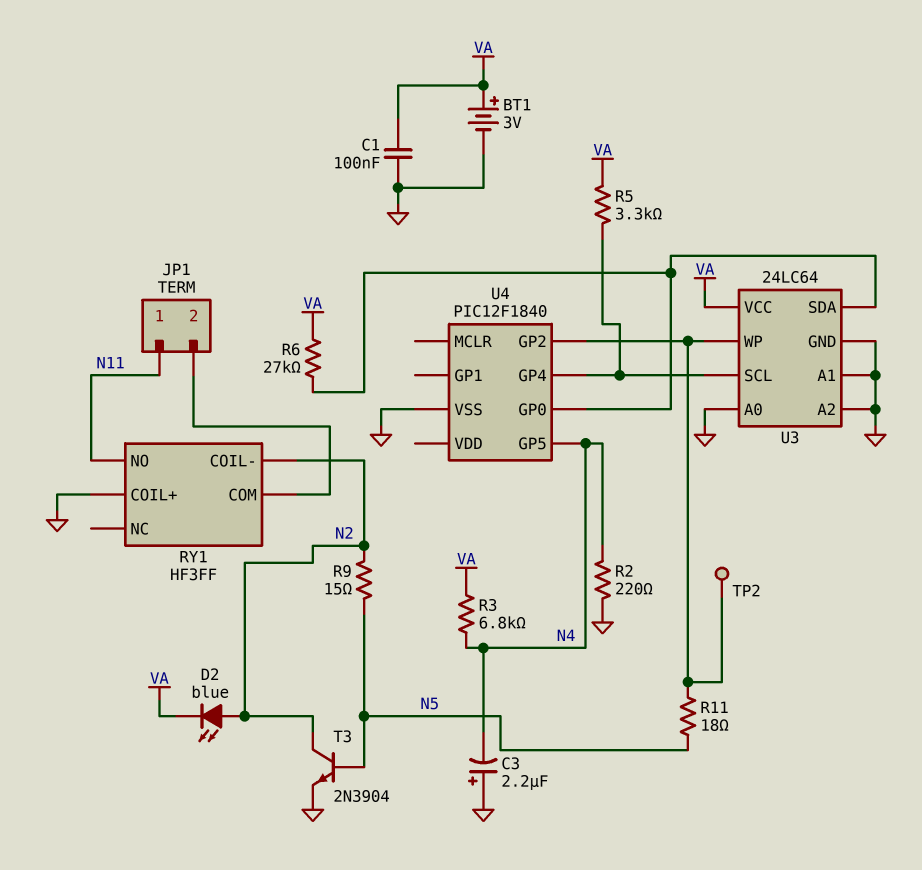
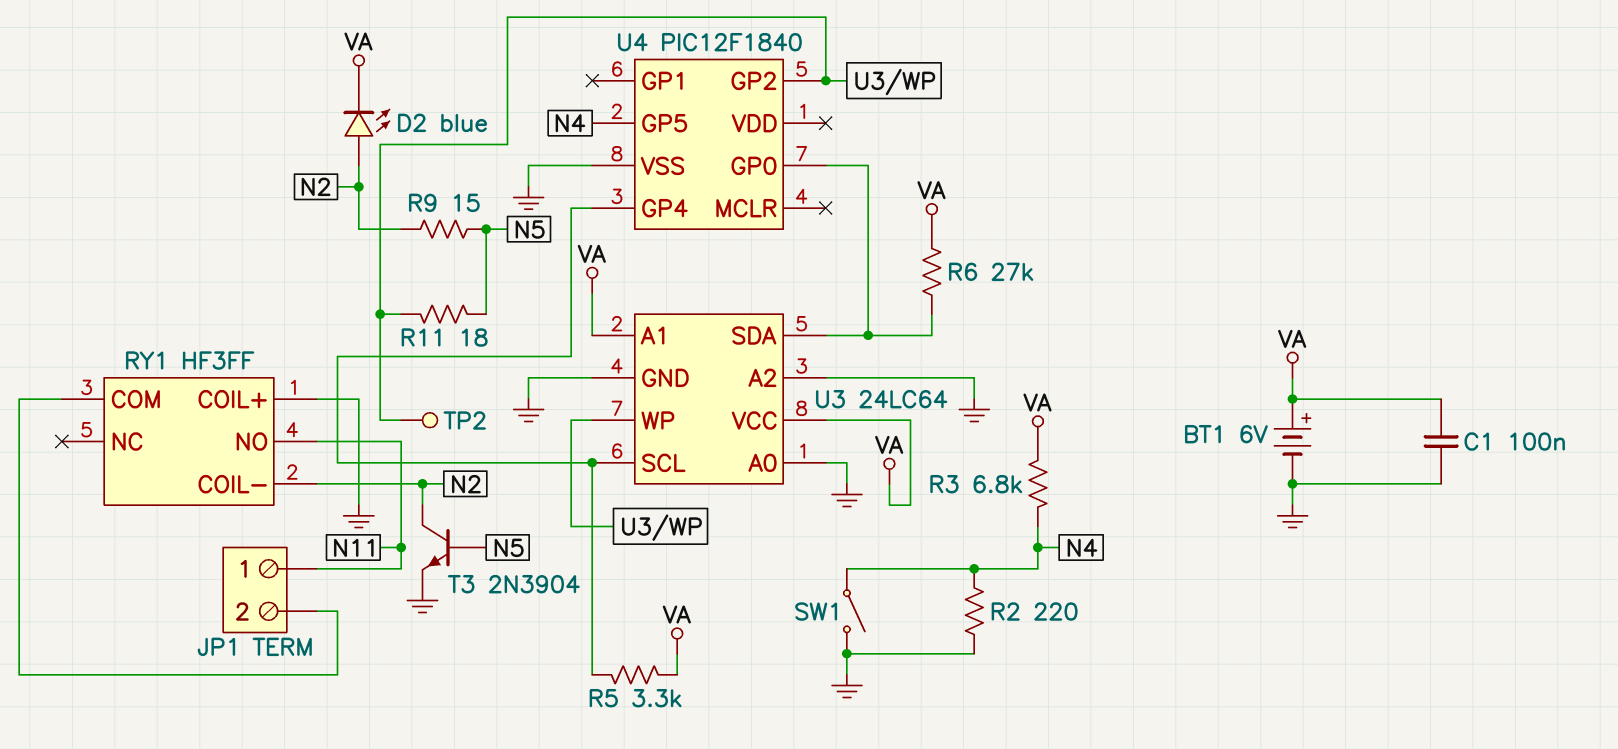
BT1: 3V (plus VA, minus GND) -> 6V (plus VA, minus GND)
C3: 2.2uF (plus GND, minus N4) -> none
SW1: none -> switch (GND, N4)
U3 pin A1: GND -> VA

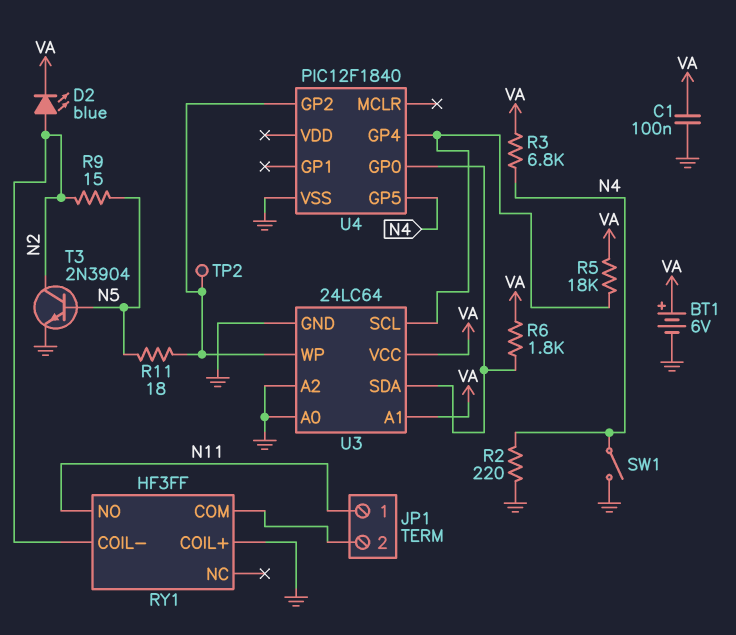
R5: 3.3k (U3/SCL, VA) -> 18k (U3/SCL, VA)
R6: 27k (U3/SDA, VA) -> 1.8k (U3/SDA, VA)

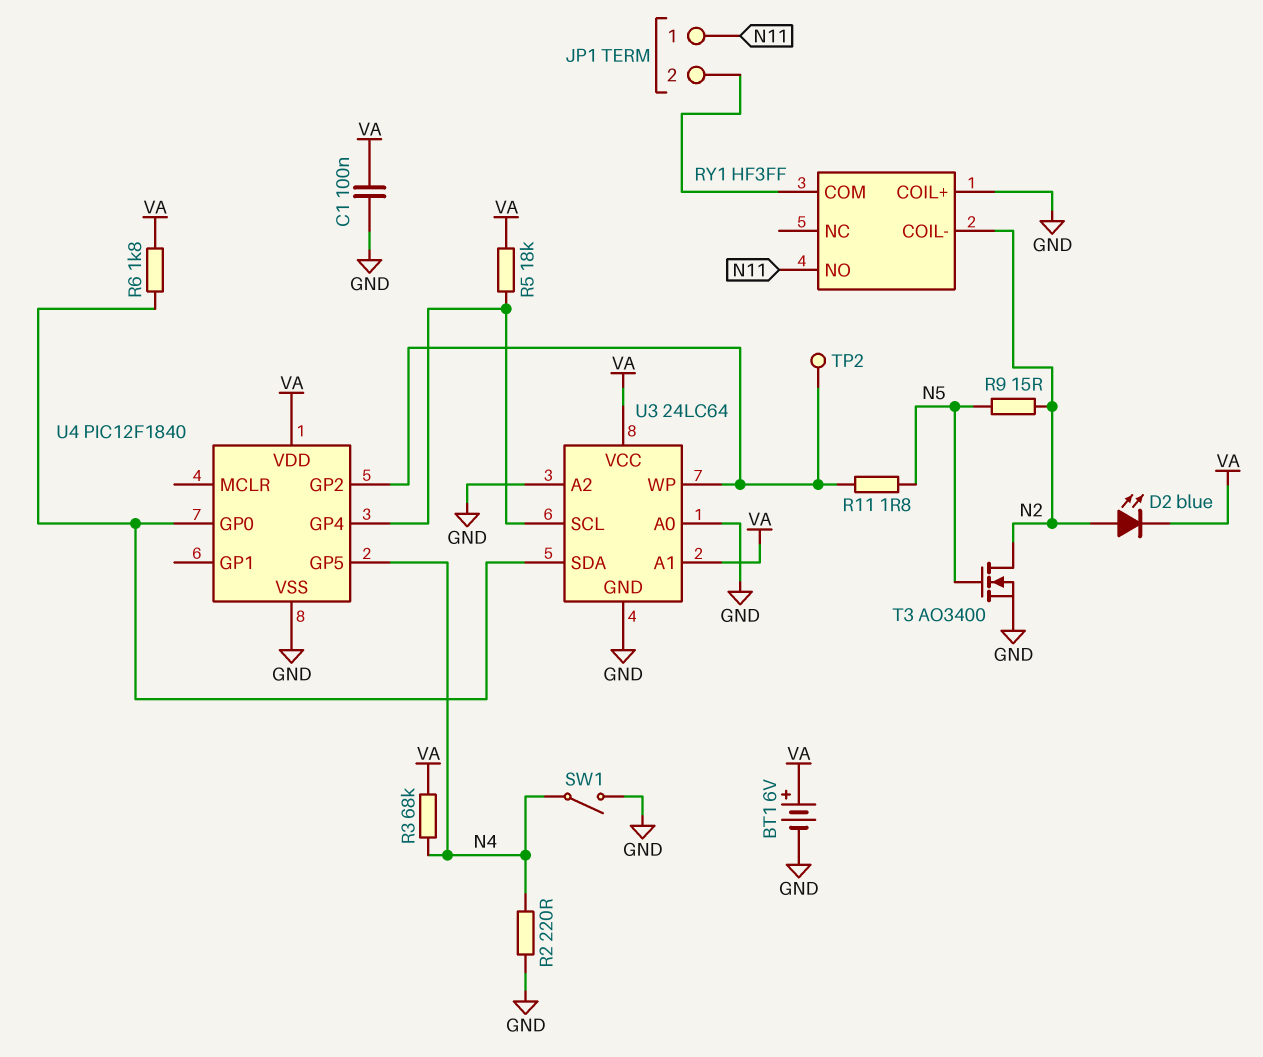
R3: 6.8k (N4, VA) -> 68k (N4, VA)
R11: 18 (N5, U3/WP) -> 1.8 (N5, U3/WP)
T3: NPN 2N3904 (B N5, C N2, E GND) -> NMOS AO3400 (G N5, D N2, S GND)
U4 pin VDD: none -> VA

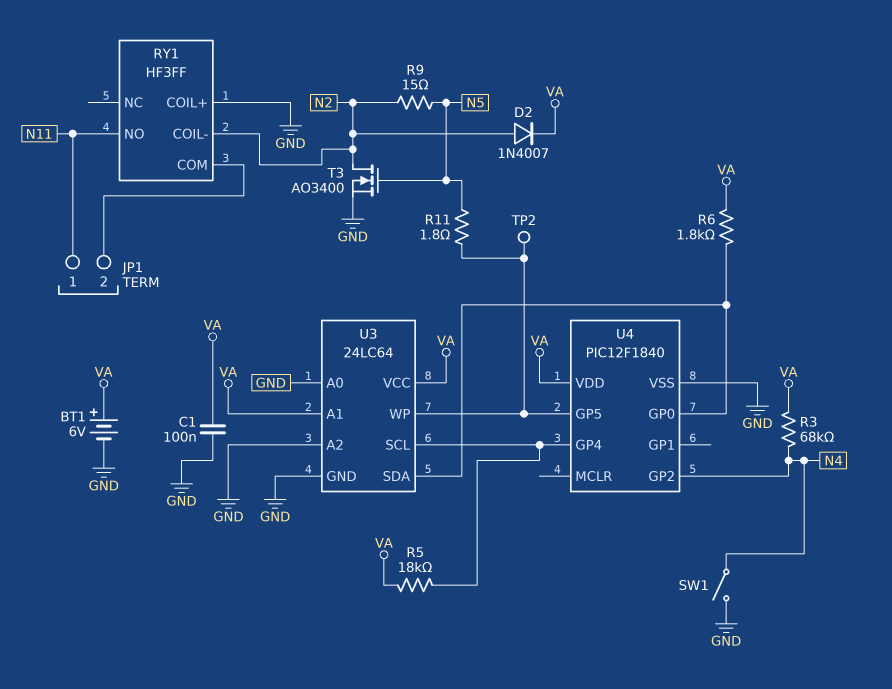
D2: LED blue (A N2, K VA) -> diode 1N4007 (A N2, K VA)
R2: 220 (GND, N4) -> none
U4 pin GP2: U3/WP -> N4
U4 pin GP5: N4 -> U3/WP

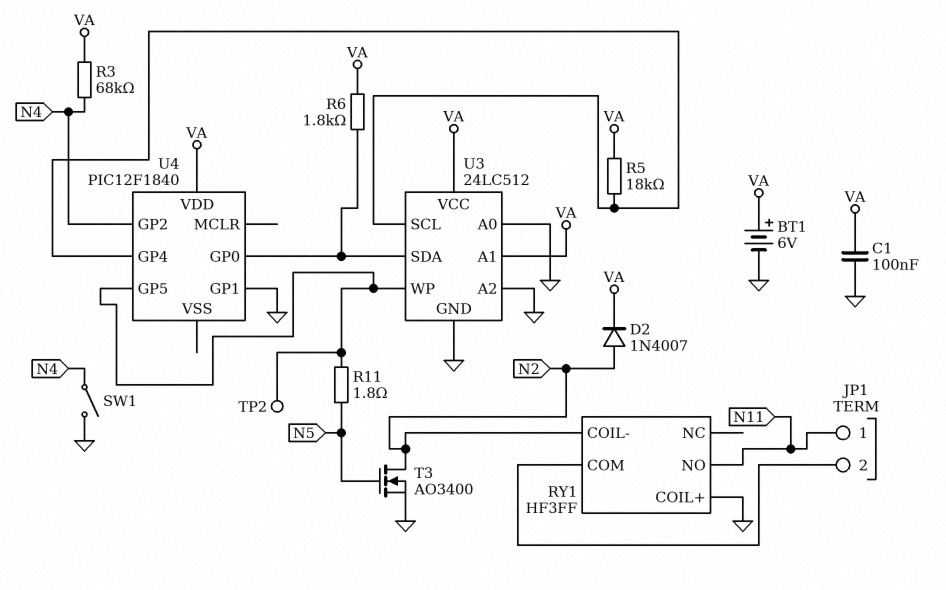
R9: 15 (N2, N5) -> none
U3: 24LC64 -> 24LC512
U4 pin GP1: none -> GND
U4 pin VSS: GND -> none

